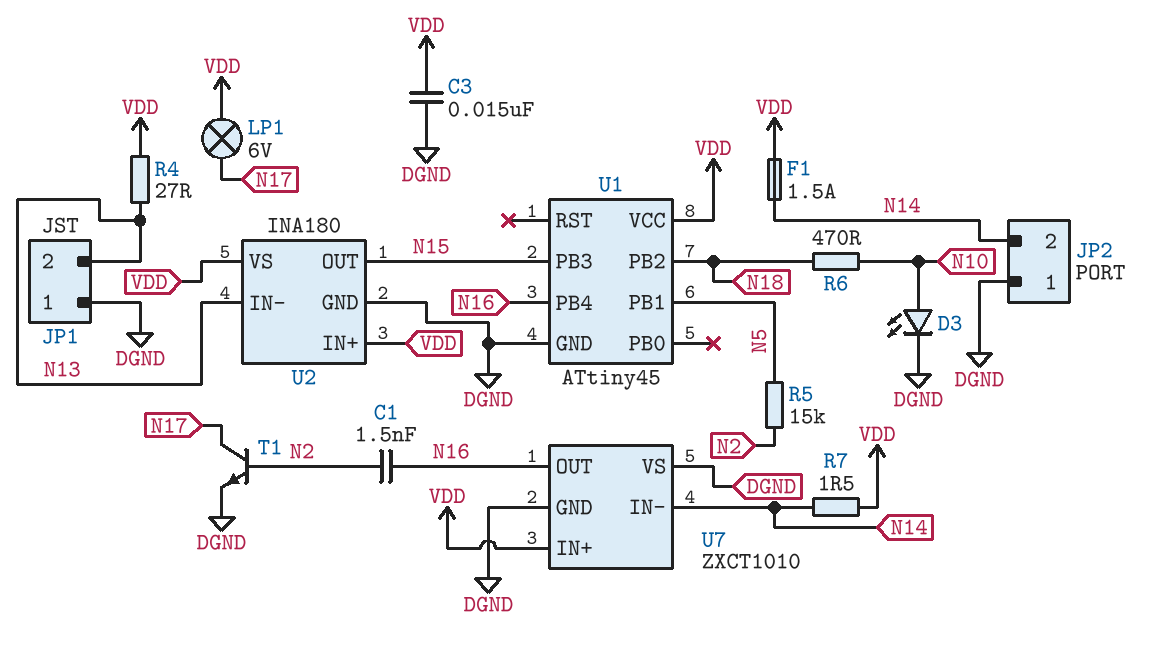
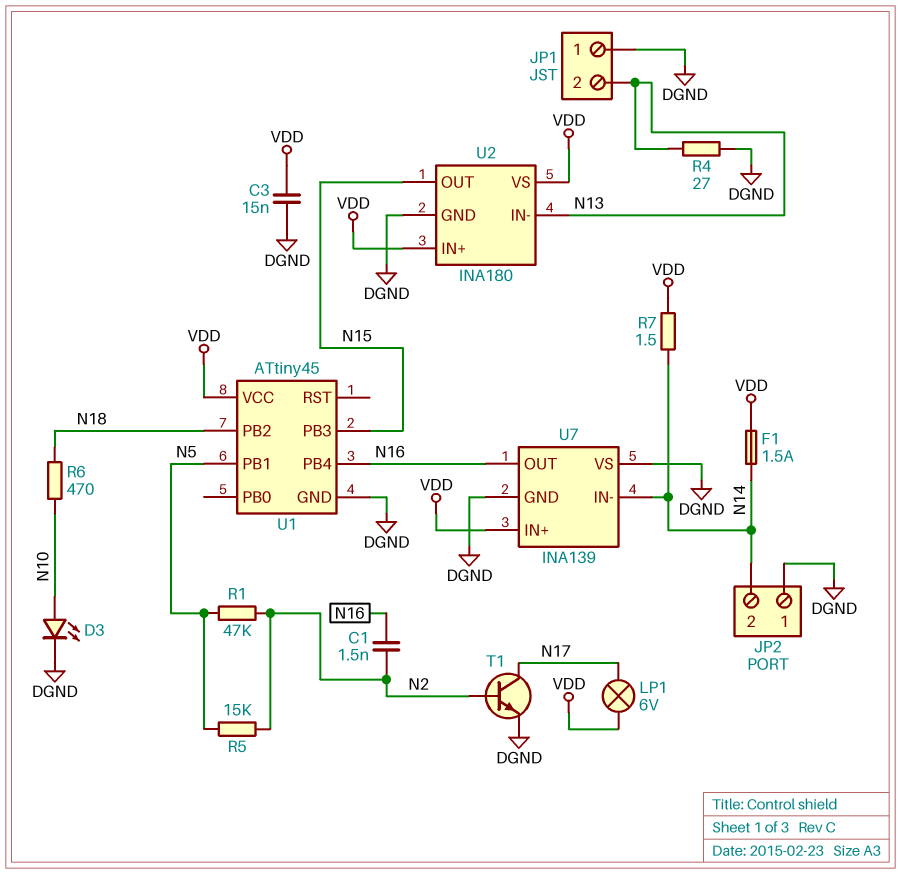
R1: none -> 47k (N2, N5)
R4: 27 (N13, VDD) -> 27 (DGND, N13)
U7: ZXCT1010 -> INA139

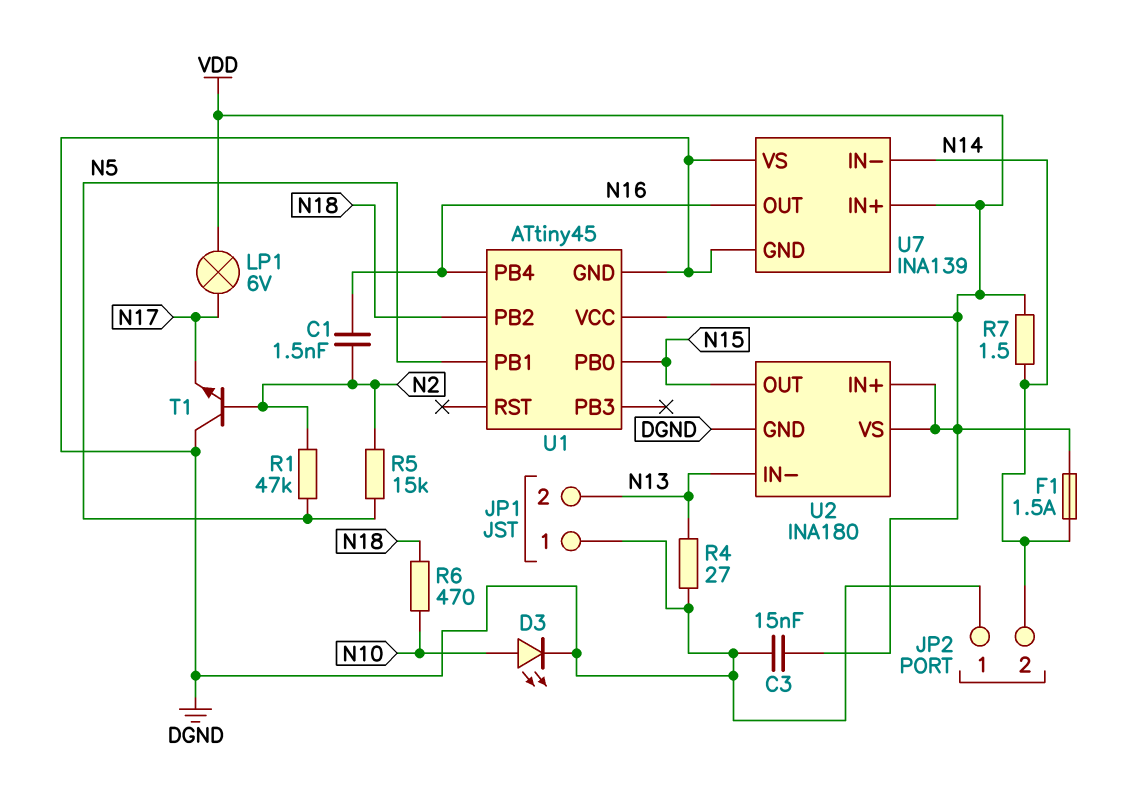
T1: NPN (B N2, C N17, E DGND) -> NPN (B N2, C DGND, E N17)
U1 pin PB0: none -> N15
U1 pin PB3: N15 -> none

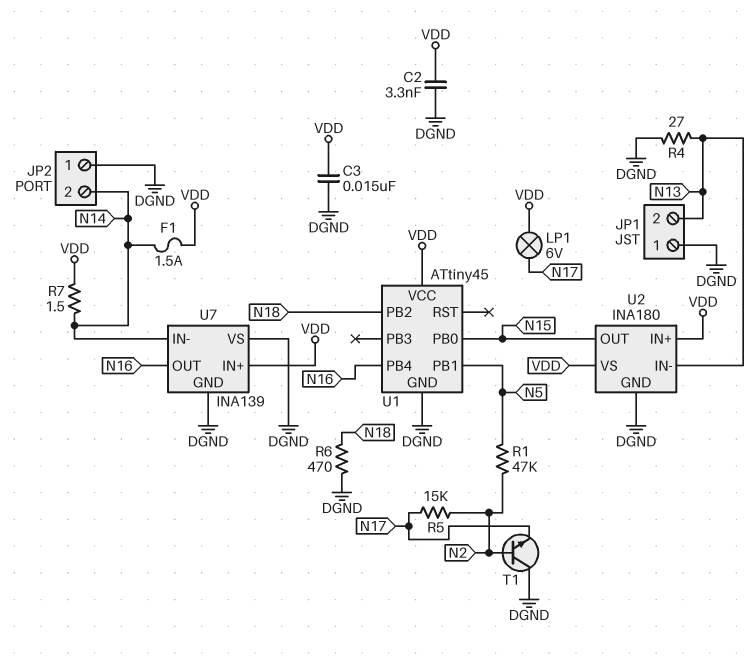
C1: 1.5nF (N2, N16) -> none
C2: none -> 3.3nF (DGND, VDD)
D3: LED (A N10, K DGND) -> none
R5: 15k (N2, N5) -> 15k (N2, N17)
R6: 470 (N10, N18) -> 470 (DGND, N18)

